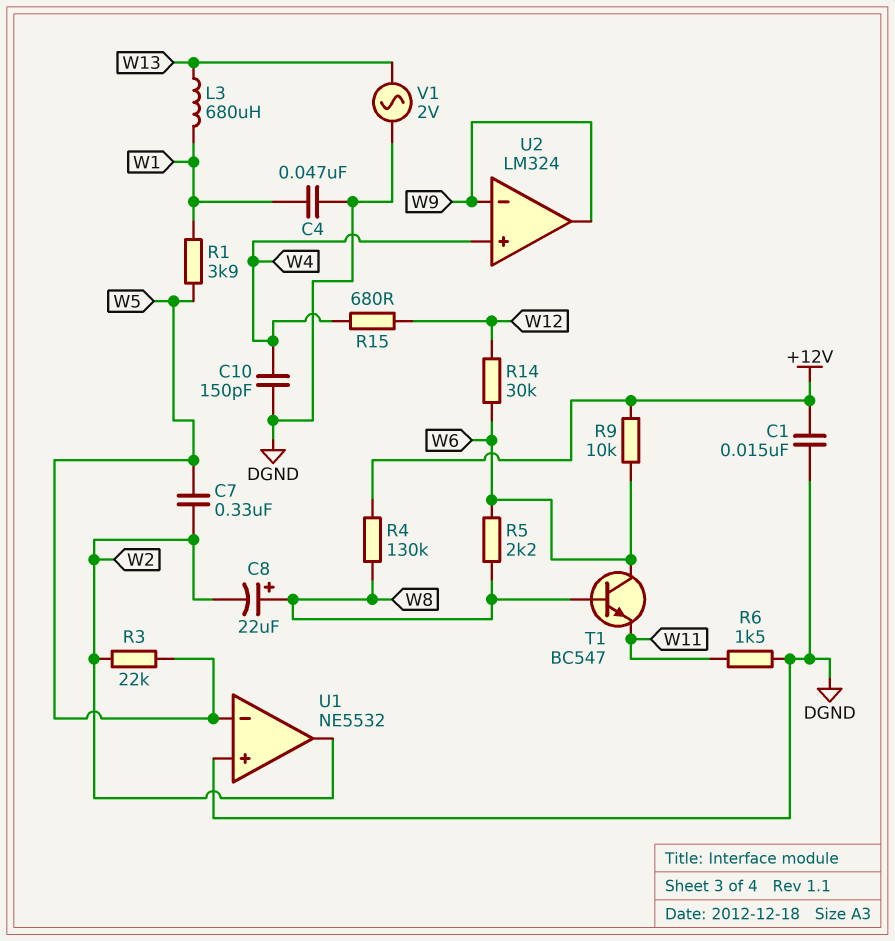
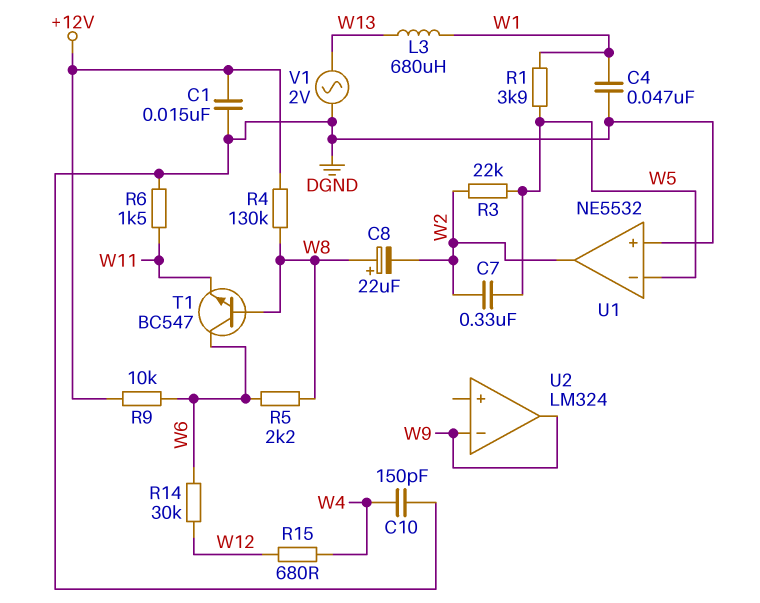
U2 pin in+: W4 -> none

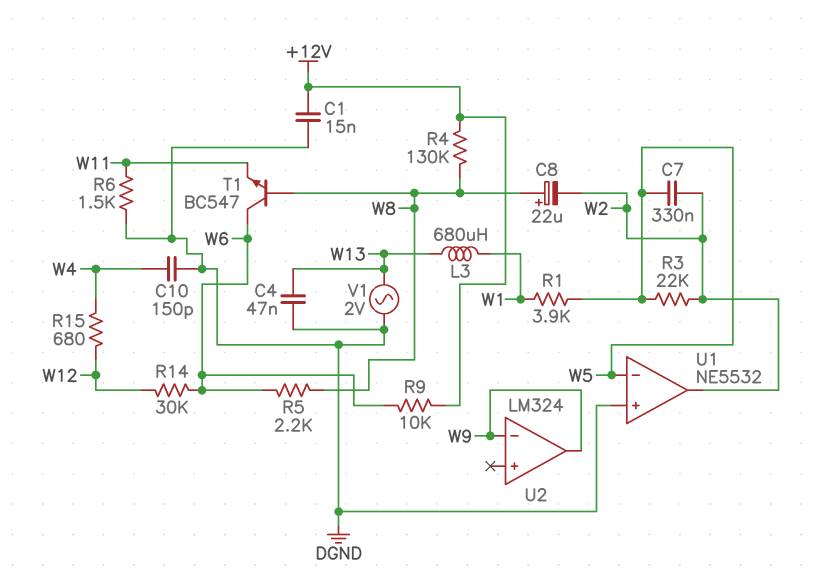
C4: 47nF (DGND, W1) -> 47nF (DGND, W13)

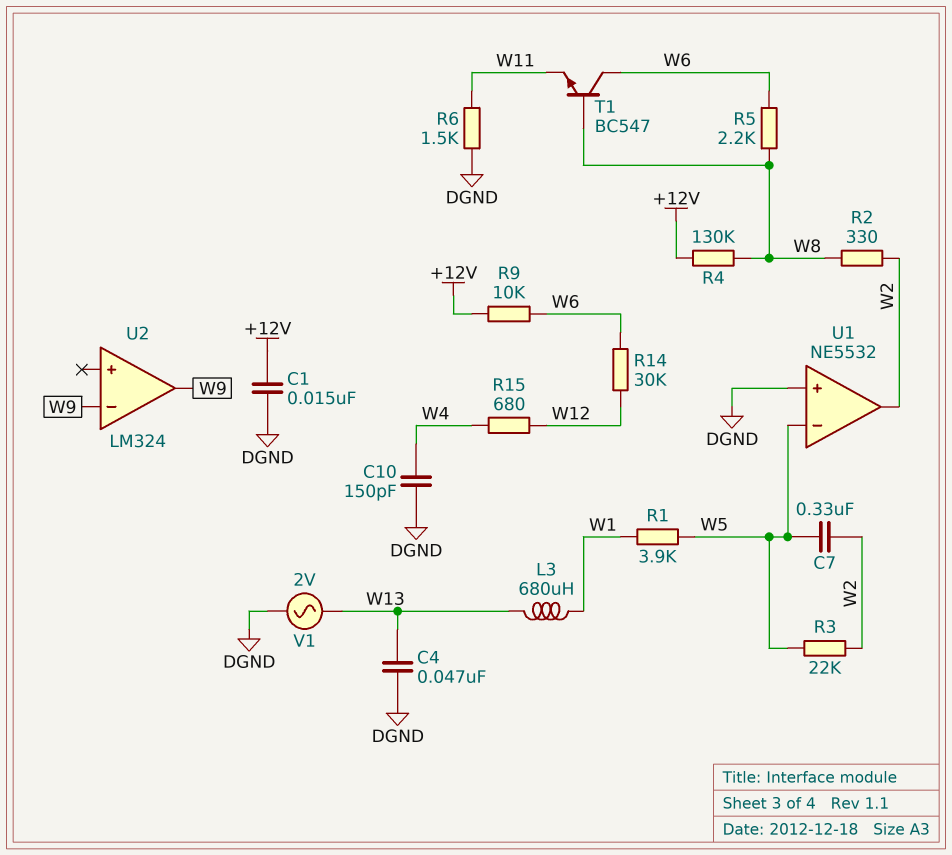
C8: 22uF (plus W8, minus W2) -> none
R2: none -> 330 (W2, W8)

